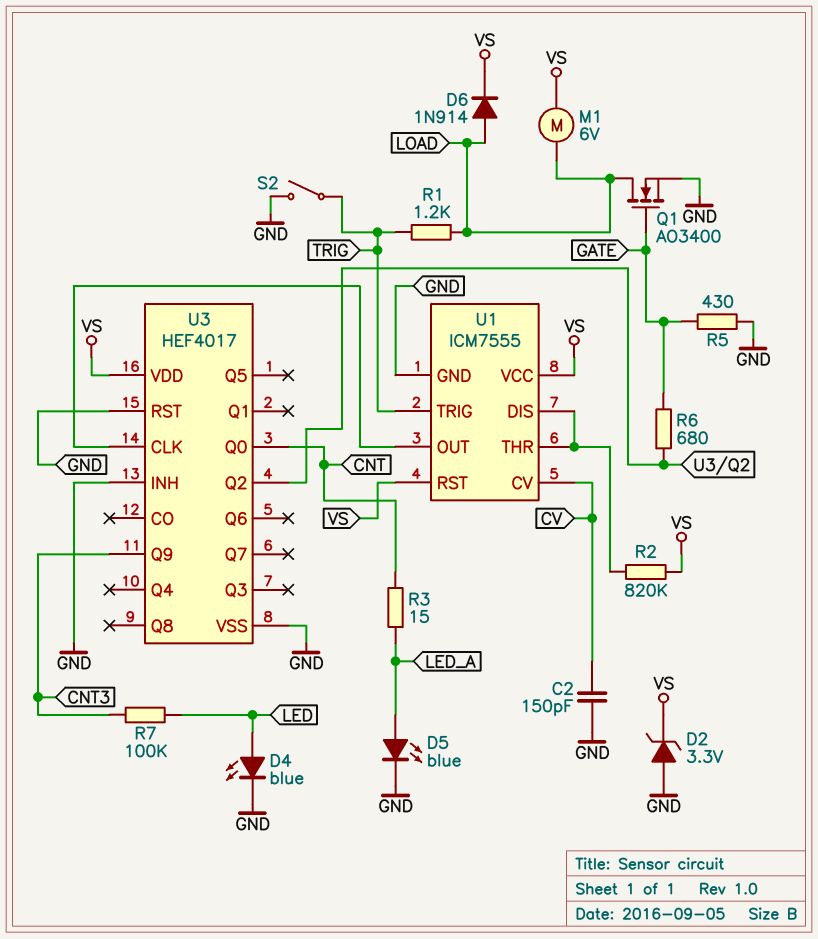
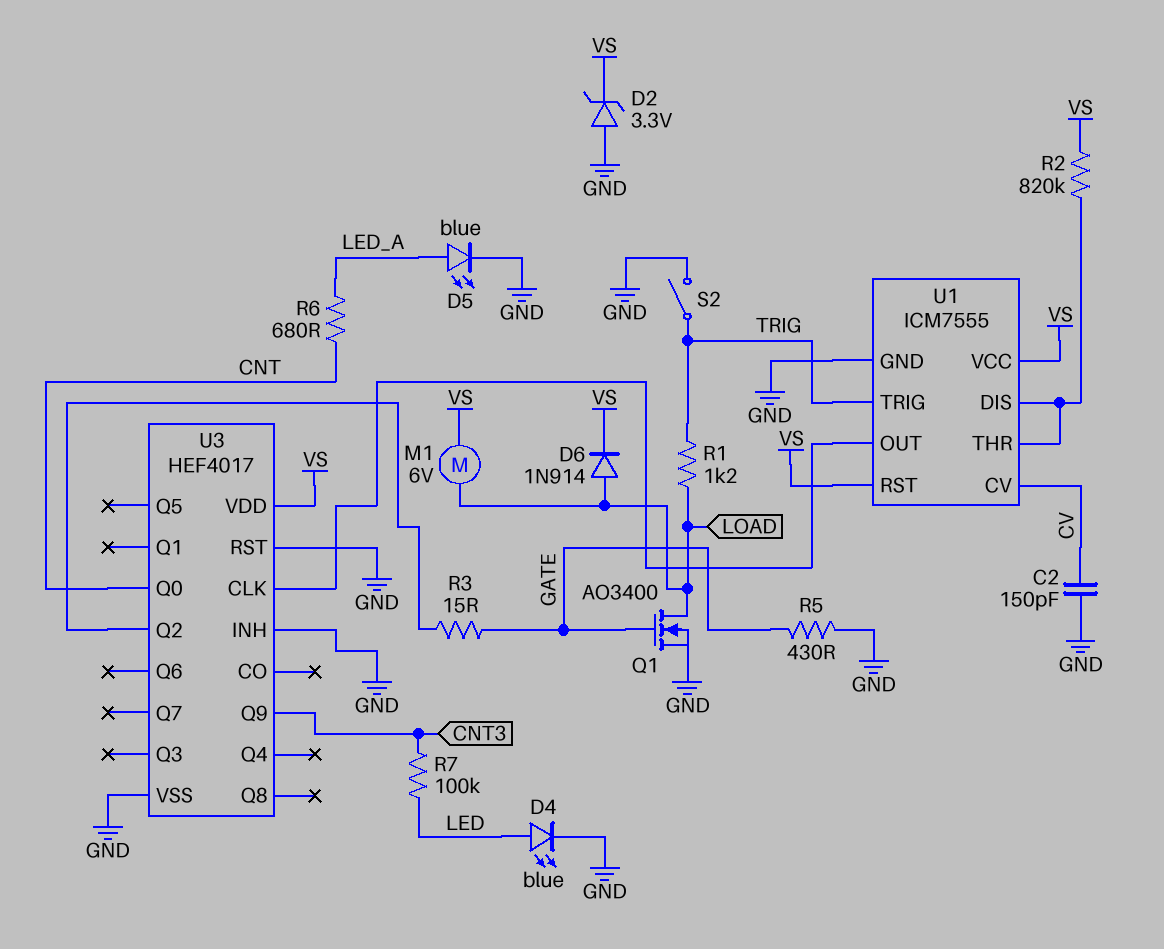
R3: 15 (CNT, LED_A) -> 15 (GATE, U3/Q2)
R6: 680 (GATE, U3/Q2) -> 680 (CNT, LED_A)

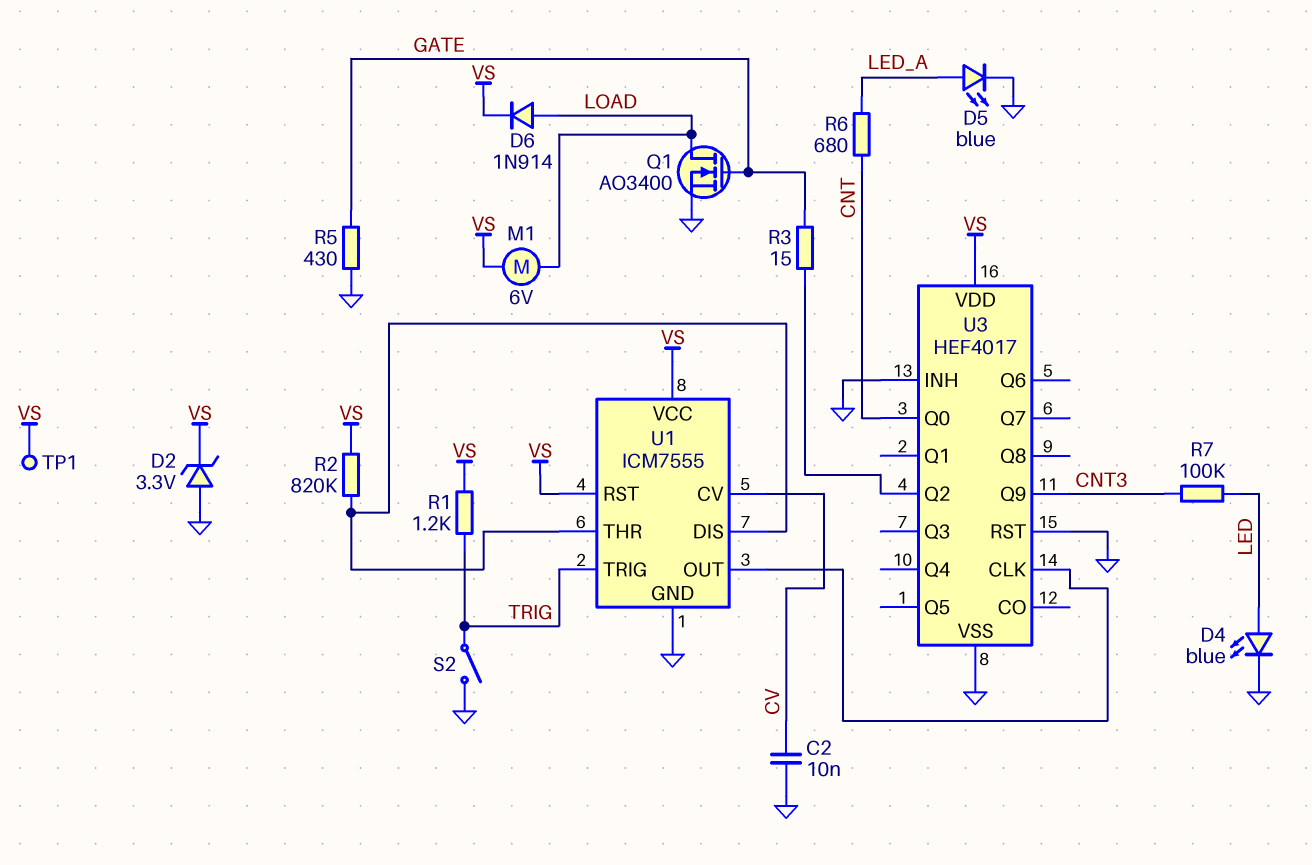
C2: 150pF (CV, GND) -> 10nF (CV, GND)
R1: 1.2k (LOAD, TRIG) -> 1.2k (TRIG, VS)
TP1: none -> test point (VS)

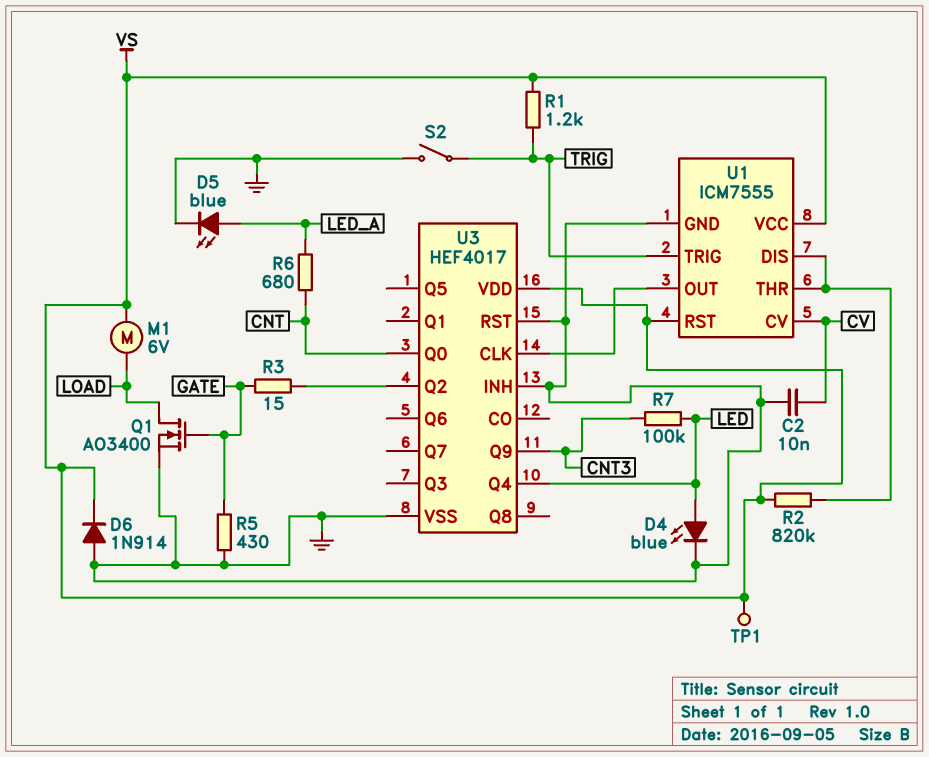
D2: zener 3.3V (A GND, K VS) -> none
D6: diode 1N914 (A LOAD, K VS) -> diode 1N914 (A GND, K VS)
U3 pin Q4: none -> LED

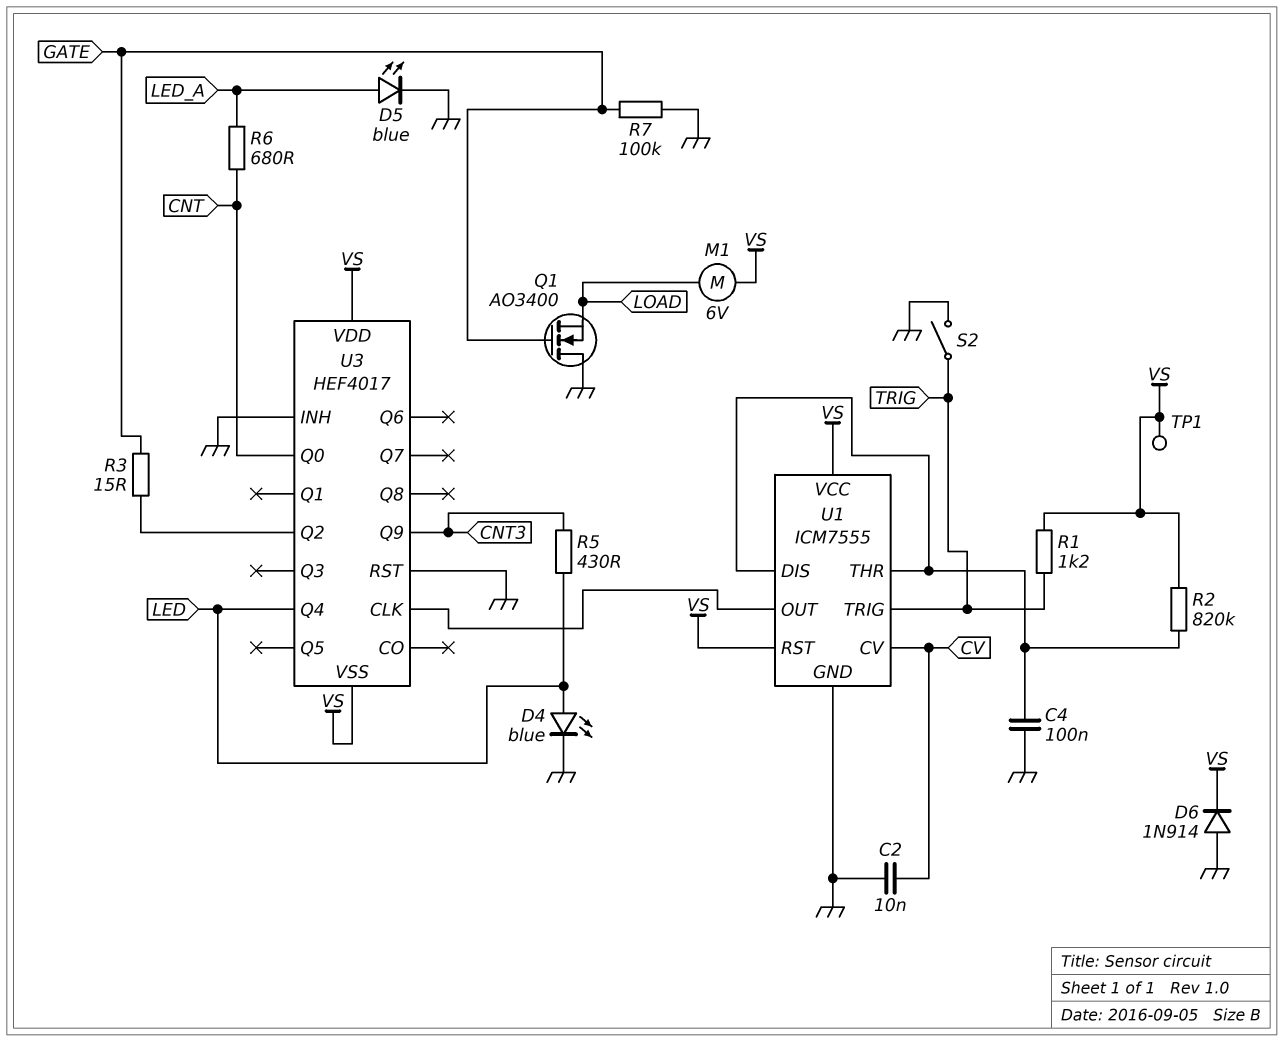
C4: none -> 100nF (GND, U1/DIS)
Q1: NMOS AO3400 (G GATE, D LOAD, S GND) -> NMOS AO3400 (G GATE, D GND, S LOAD)
R5: 430 (GATE, GND) -> 430 (CNT3, LED)
R7: 100k (CNT3, LED) -> 100k (GATE, GND)
U3 pin VSS: GND -> VS

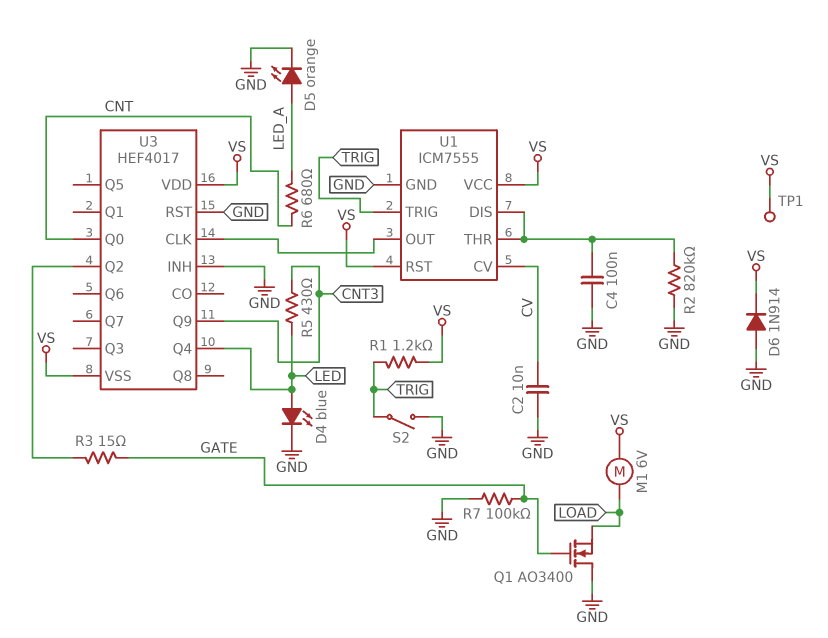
D5: LED blue (A LED_A, K GND) -> LED orange (A LED_A, K GND)
R2: 820k (U1/DIS, VS) -> 820k (GND, U1/DIS)

